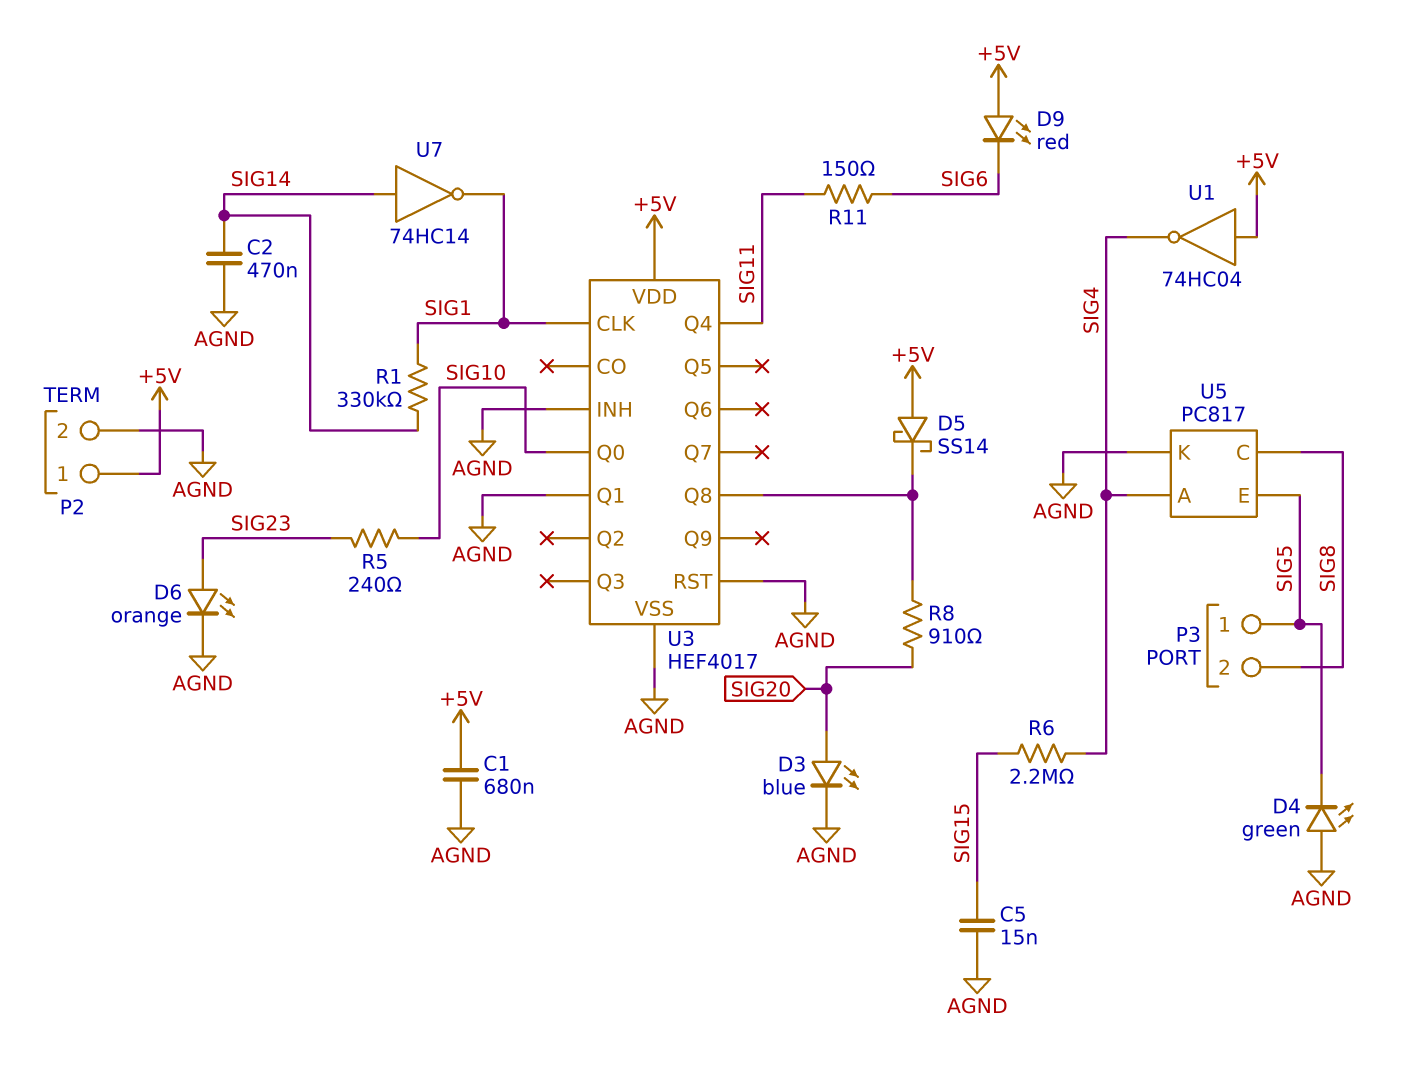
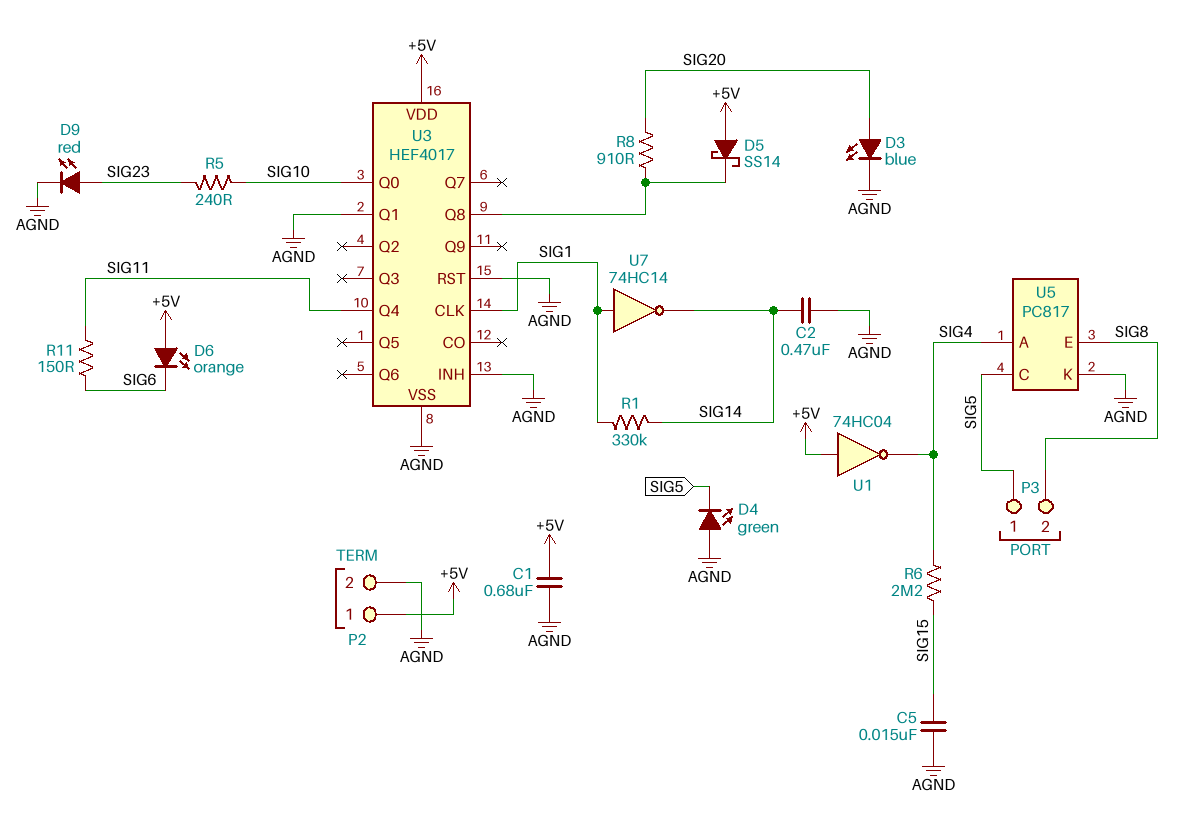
D6: LED orange (A SIG23, K AGND) -> LED orange (A +5V, K SIG6)
D9: LED red (A +5V, K SIG6) -> LED red (A SIG23, K AGND)
U5 pin C: SIG8 -> SIG5
U5 pin E: SIG5 -> SIG8
U7: NOT 74HC14 (in SIG14, out SIG1) -> NOT 74HC14 (in SIG1, out SIG14)

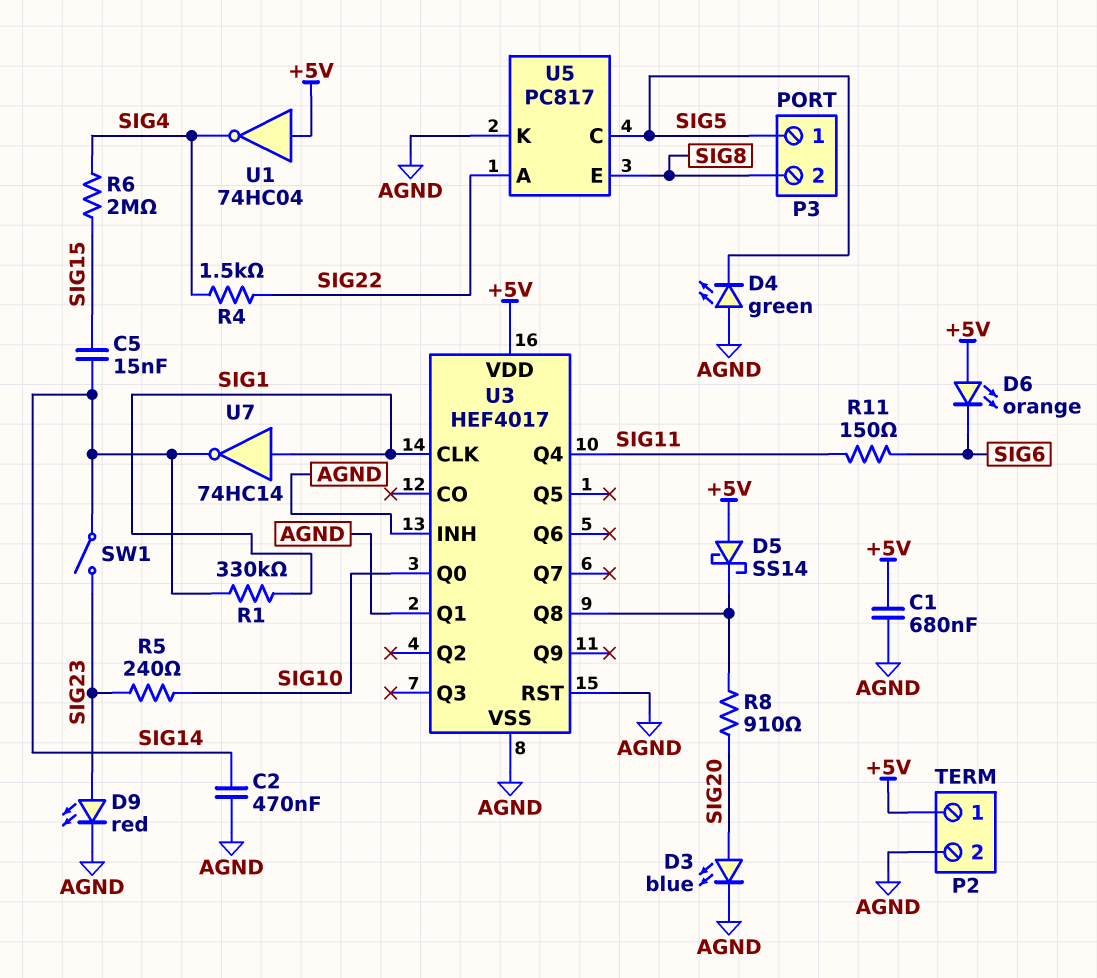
C5: 15nF (AGND, SIG15) -> 15nF (SIG14, SIG15)
R4: none -> 1.5k (SIG4, SIG22)
R6: 2.2M (SIG4, SIG15) -> 2M (SIG4, SIG15)
SW1: none -> switch (SIG14, SIG23)
U5 pin A: SIG4 -> SIG22

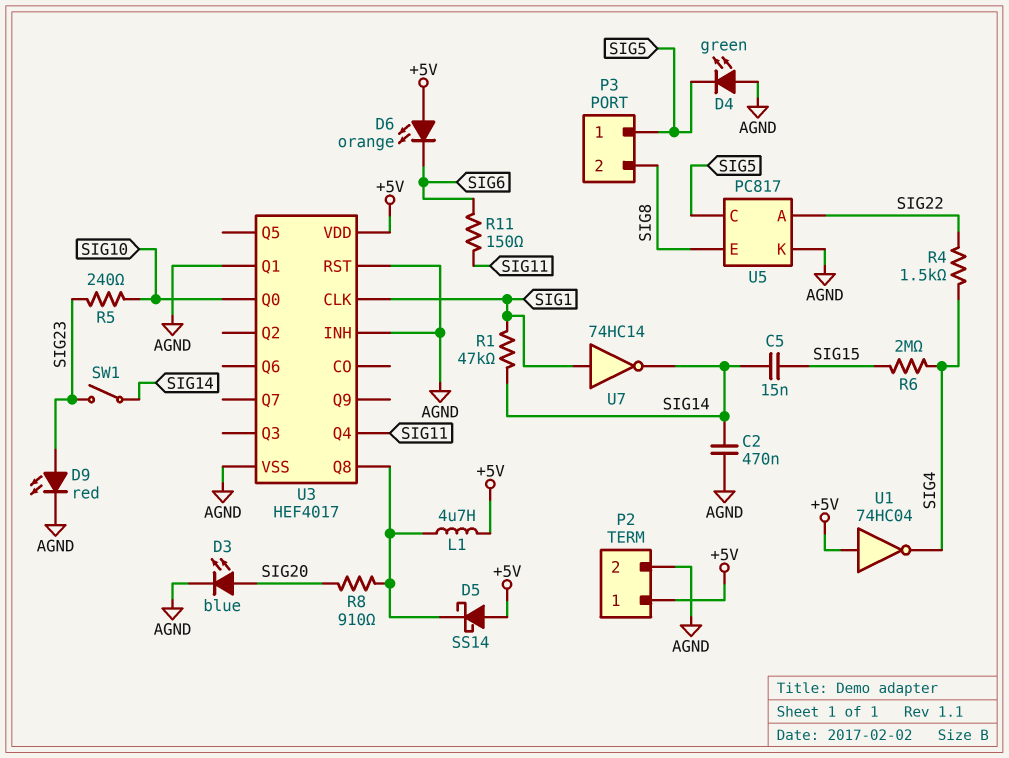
C1: 680nF (+5V, AGND) -> none
L1: none -> 4.7uH (+5V, U3/Q8)
R1: 330k (SIG1, SIG14) -> 47k (SIG1, SIG14)

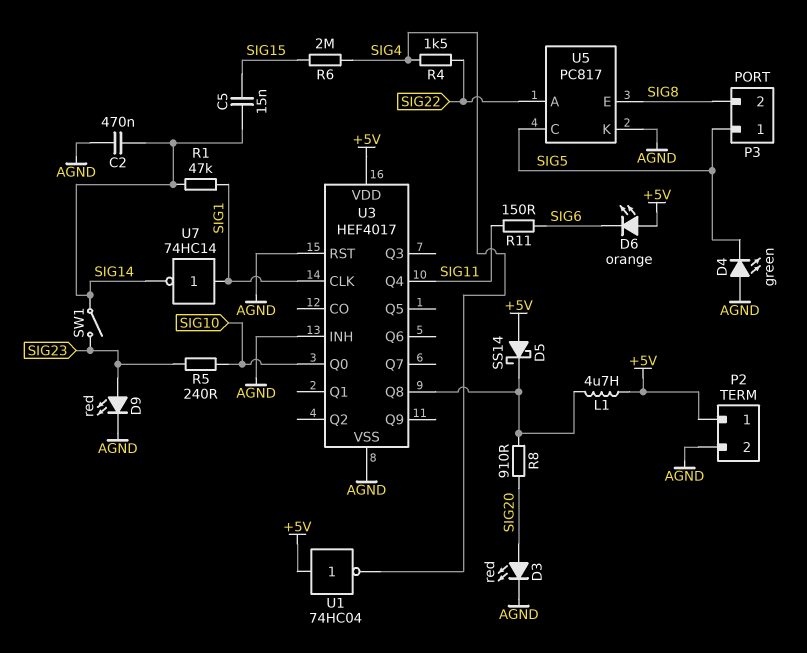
D3: LED blue (A SIG20, K AGND) -> LED red (A SIG20, K AGND)
U3 pin Q1: AGND -> none

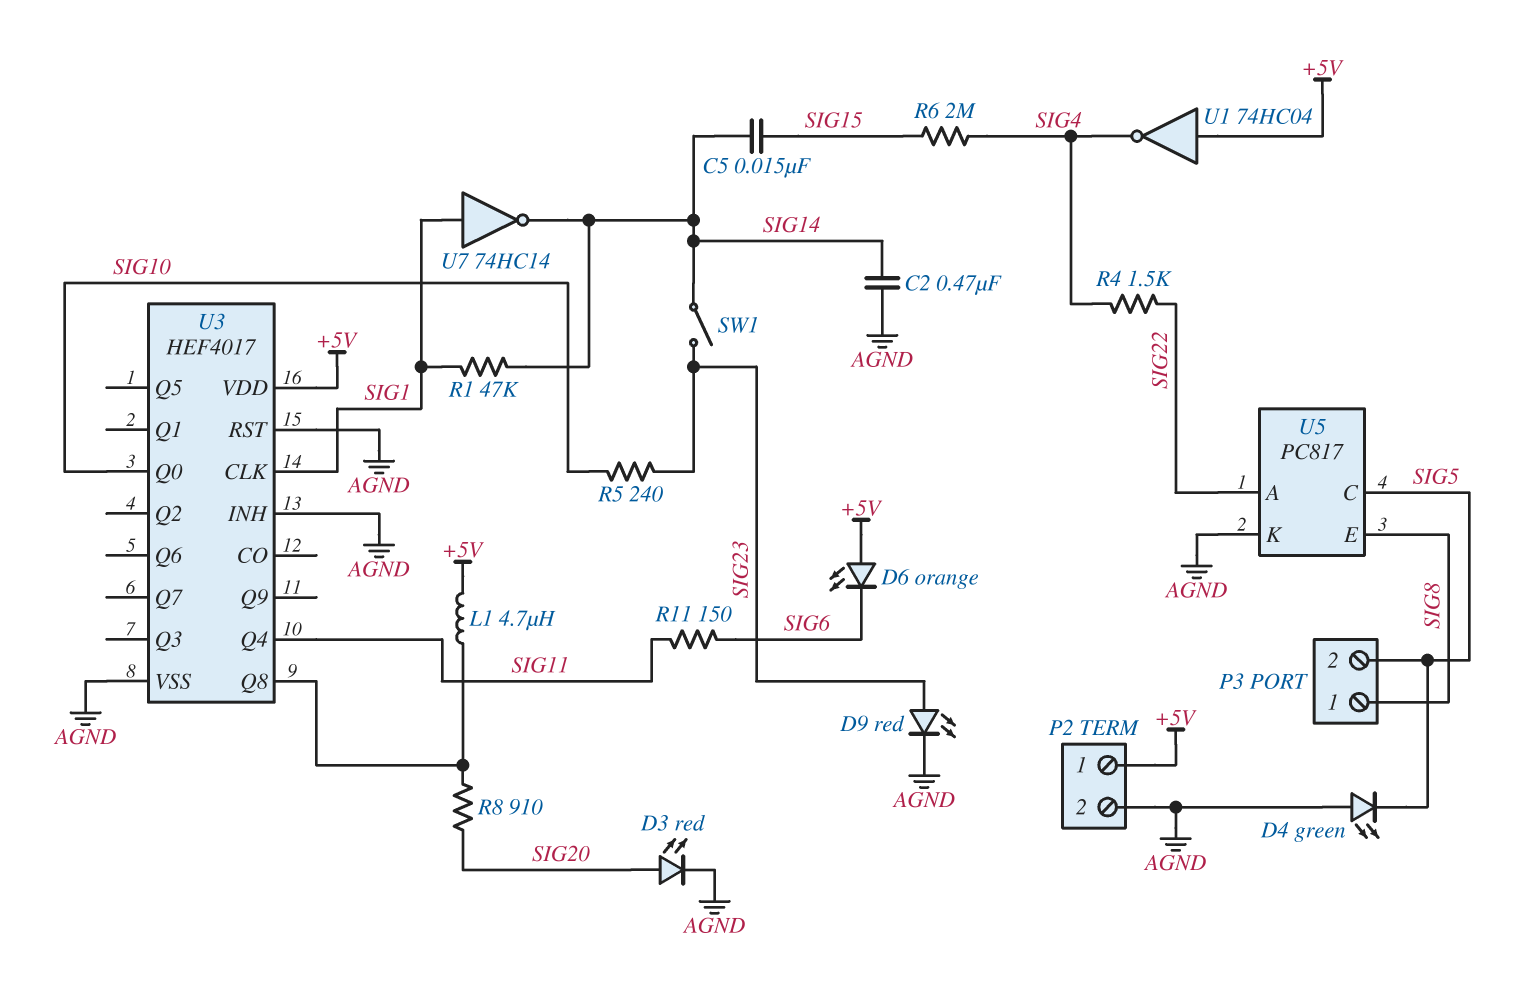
D5: schottky SS14 (A +5V, K U3/Q8) -> none
P3 pin 1: SIG5 -> SIG8
P3 pin 2: SIG8 -> SIG5

